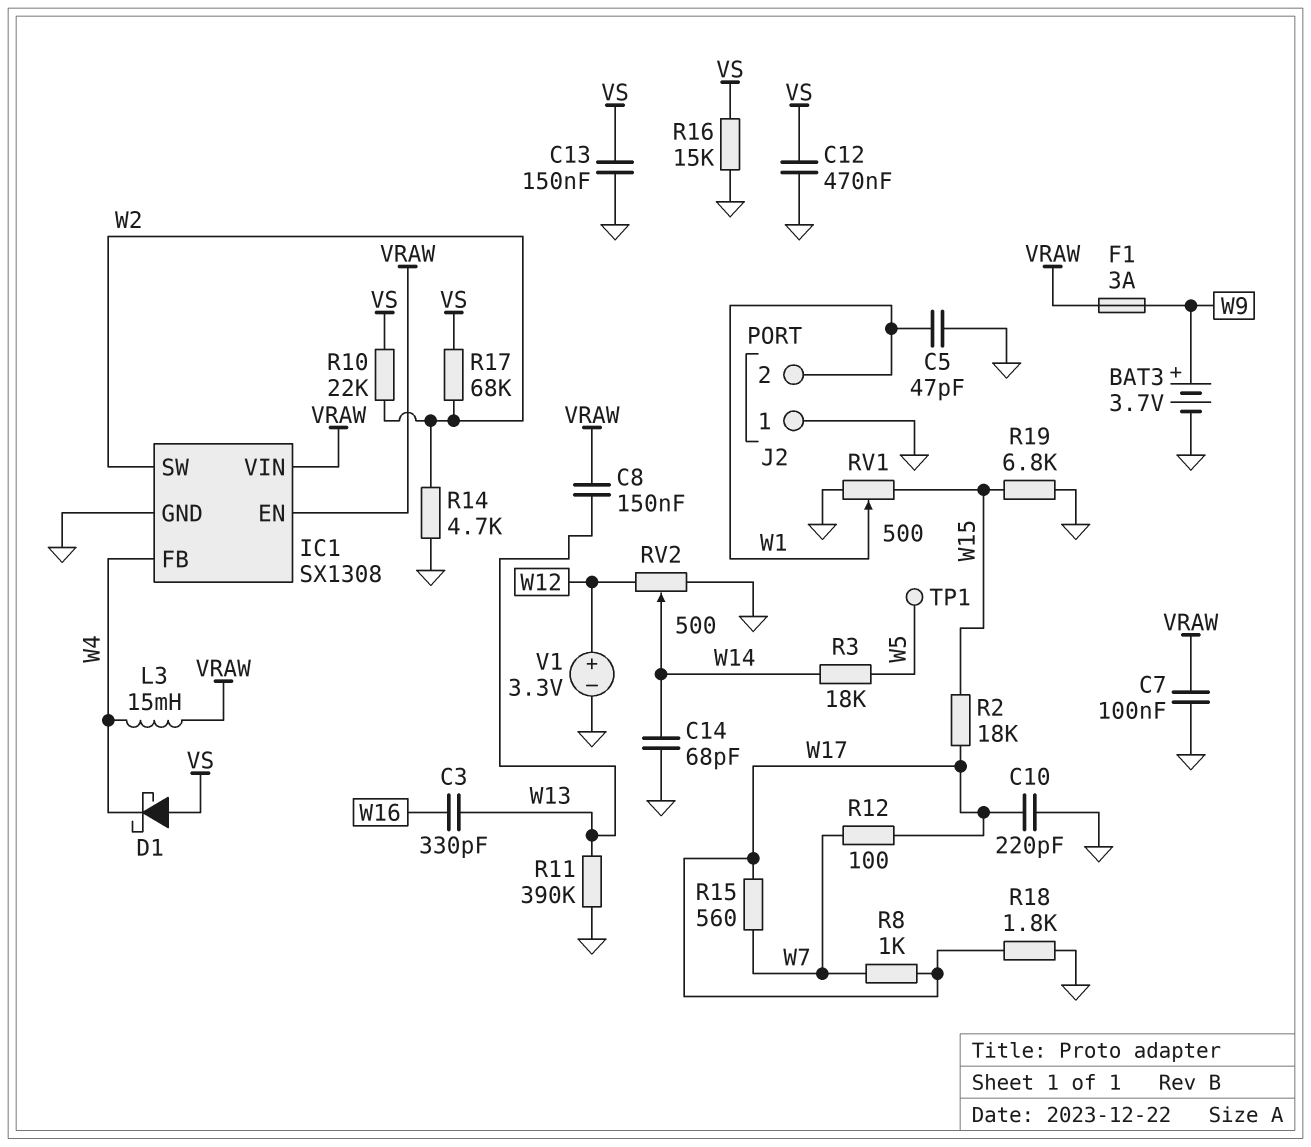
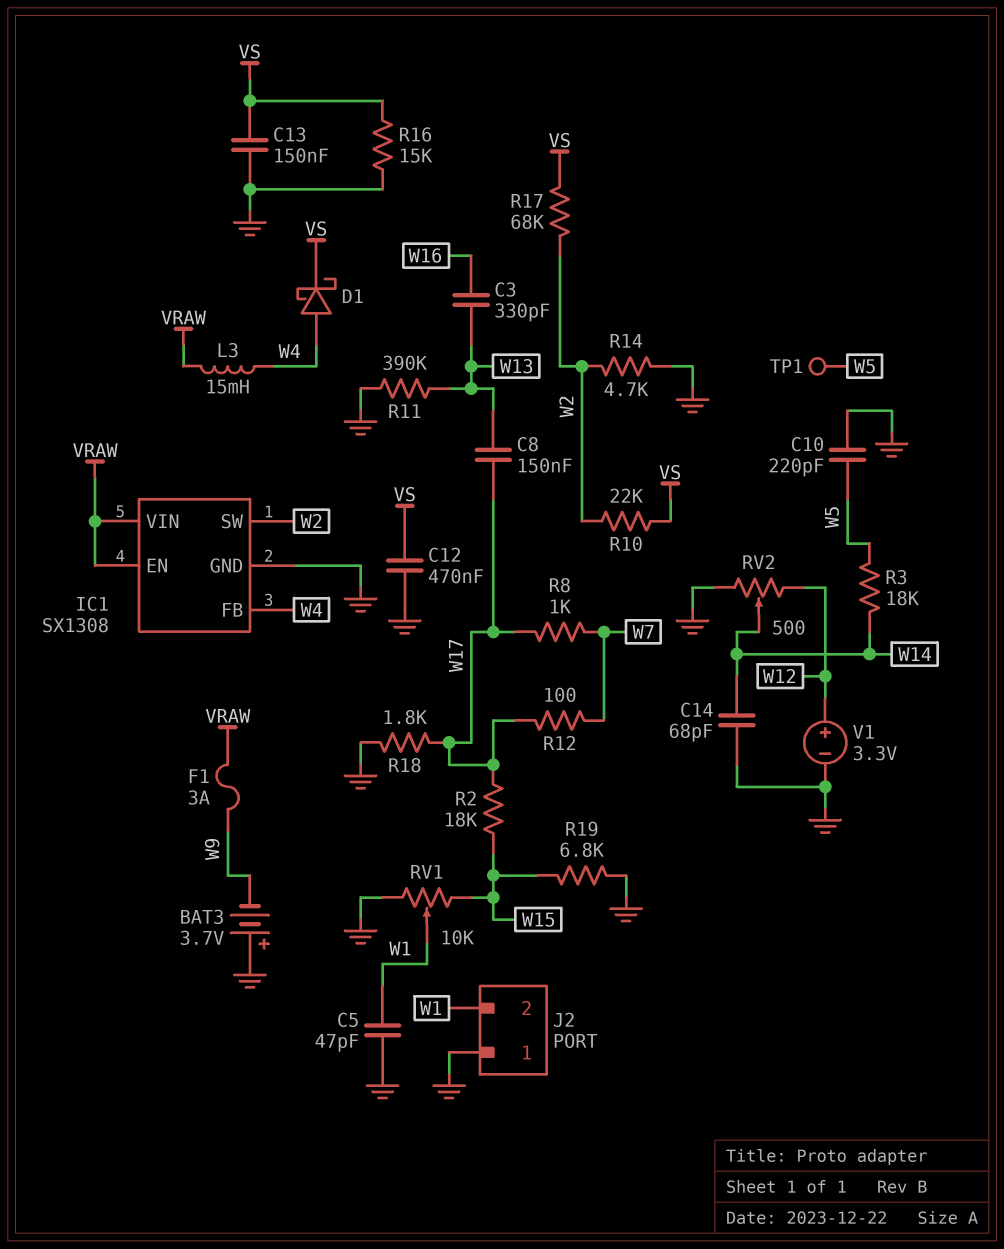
BAT3: 3.7V (plus W9, minus GND) -> 3.7V (plus GND, minus W9)
C7: 100nF (GND, VRAW) -> none
C8: 150nF (VRAW, W13) -> 150nF (W13, W17)
C10: 220pF (GND, W17) -> 220pF (GND, W5)
D1: schottky (A VS, K W4) -> schottky (A W4, K VS)
R15: 560 (W7, W17) -> none
RV1: 500 (GND, W15, wiper W1) -> 10k (GND, W15, wiper W1)

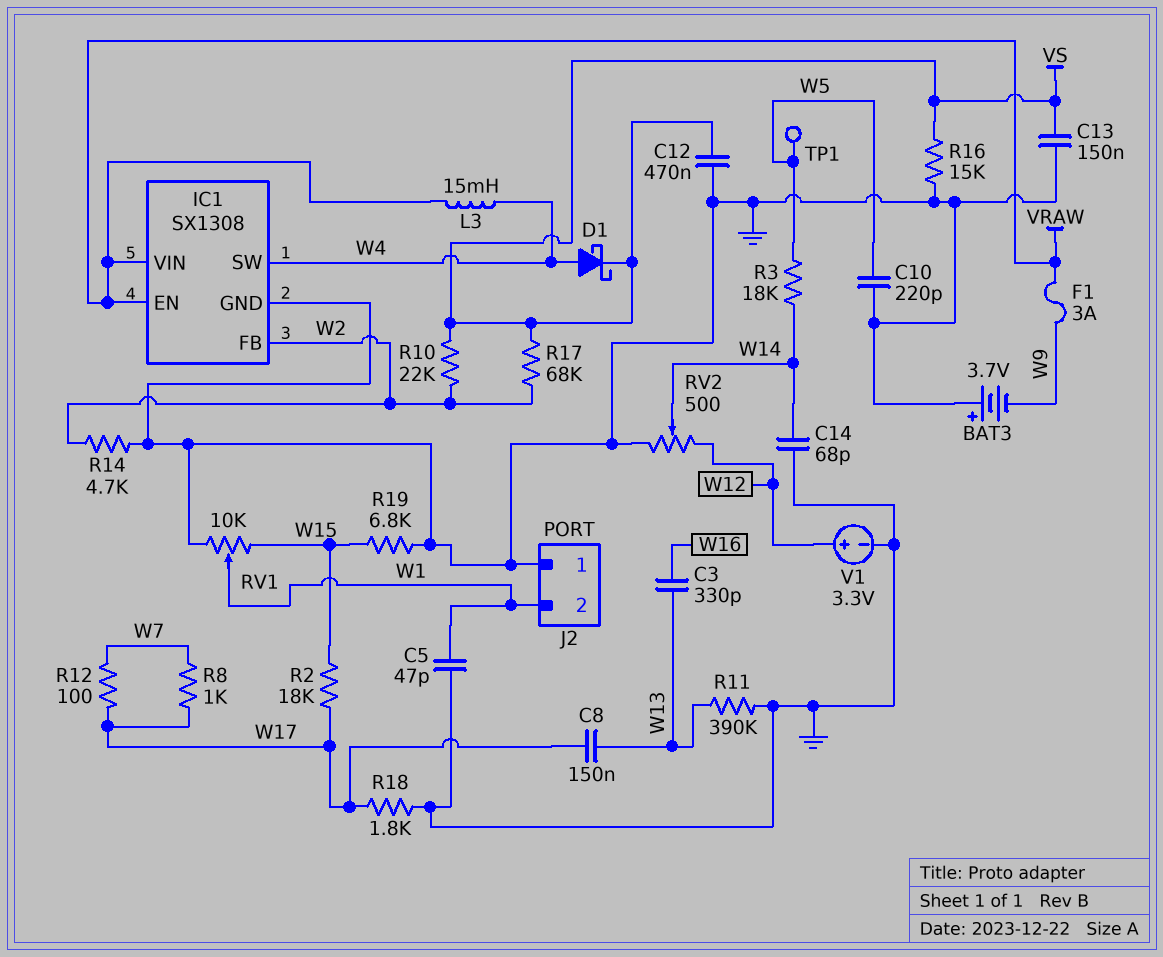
IC1 pin FB: W4 -> W2
IC1 pin SW: W2 -> W4

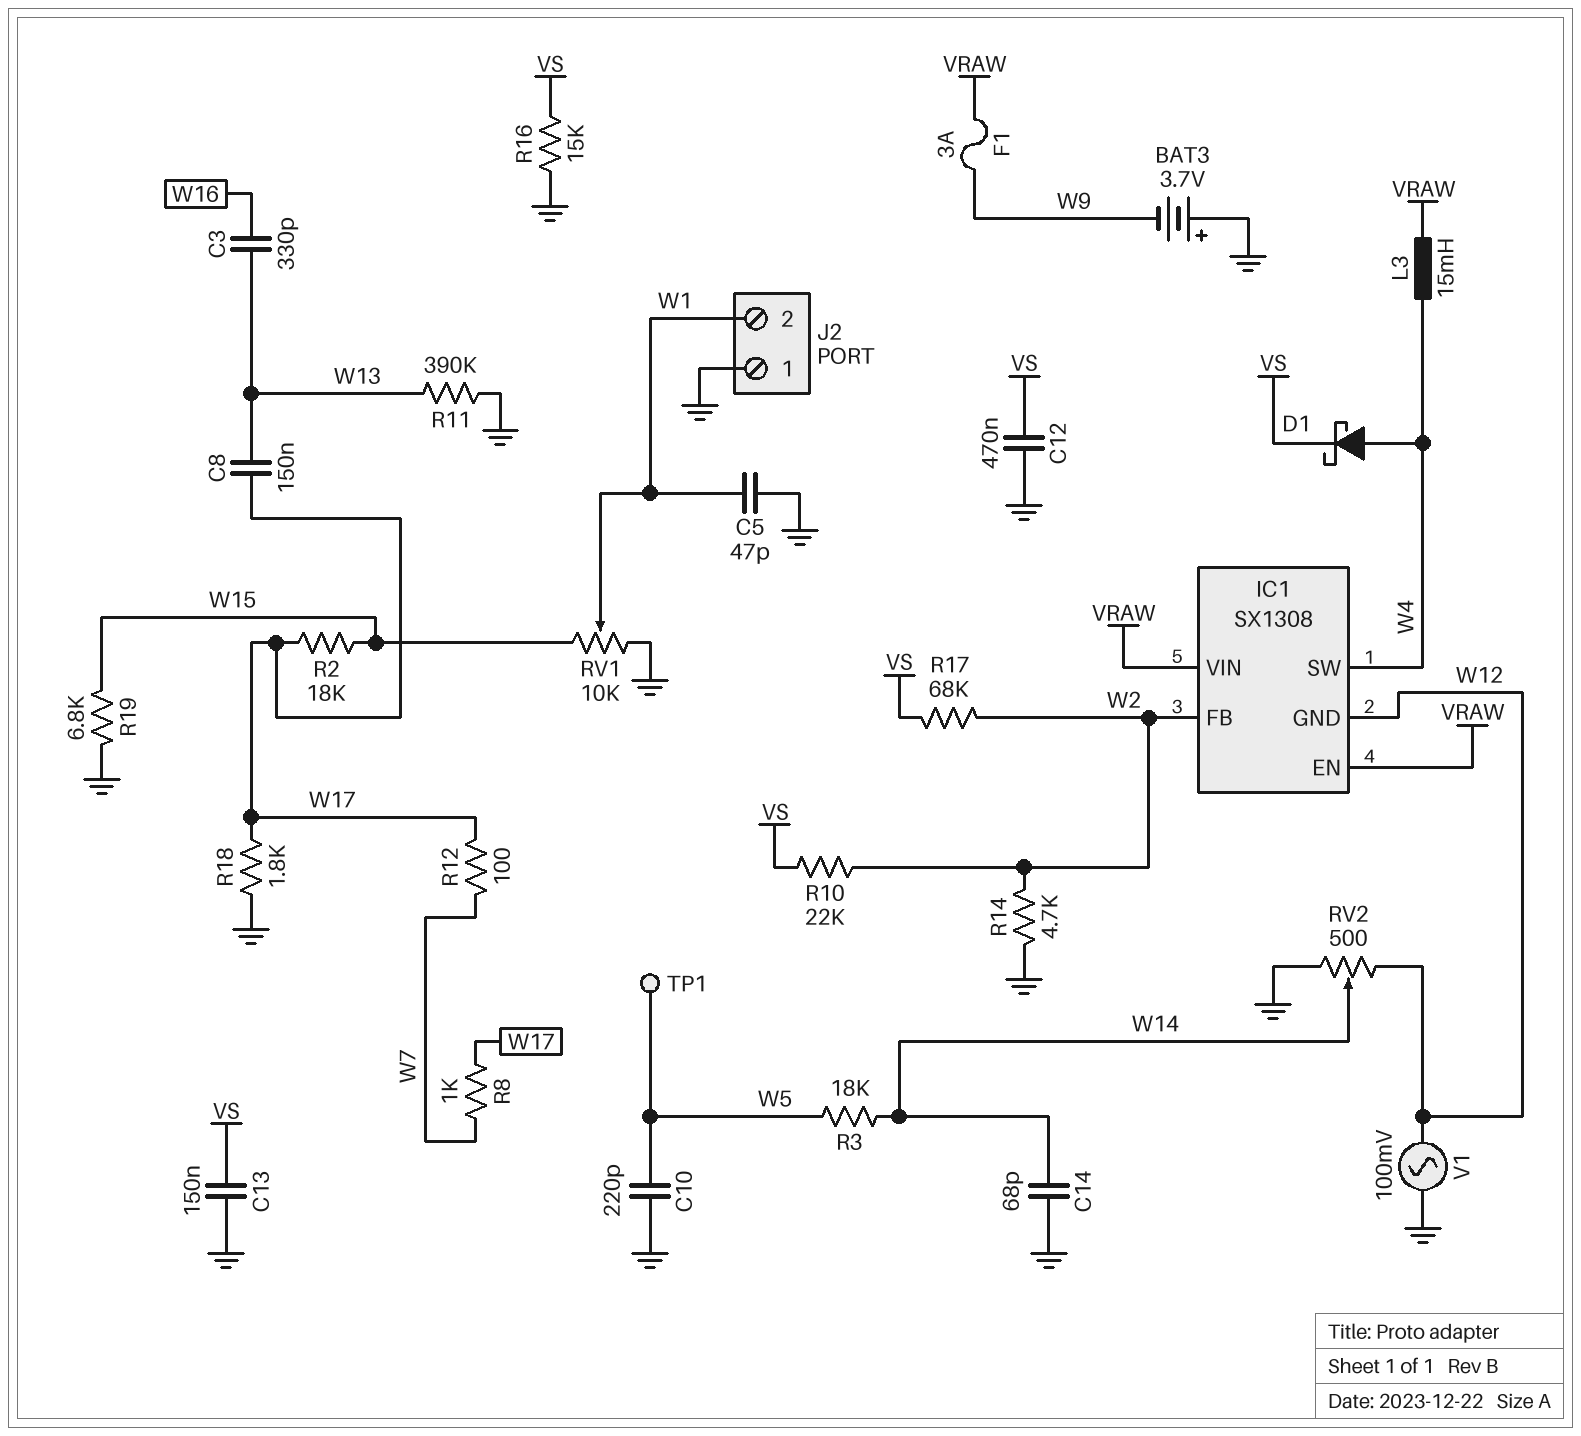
IC1 pin GND: GND -> W12
V1: 3.3V (plus W12, minus GND) -> AC 100mV (GND, W12)

